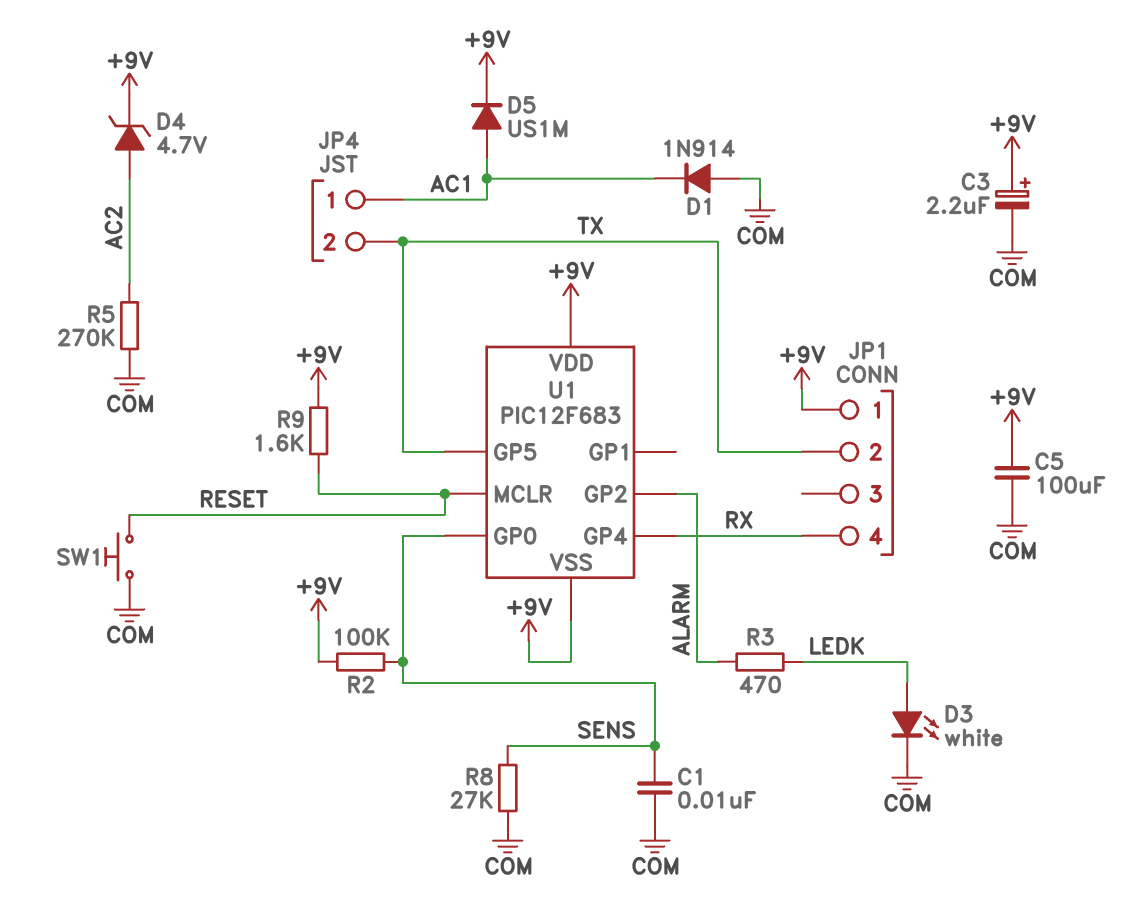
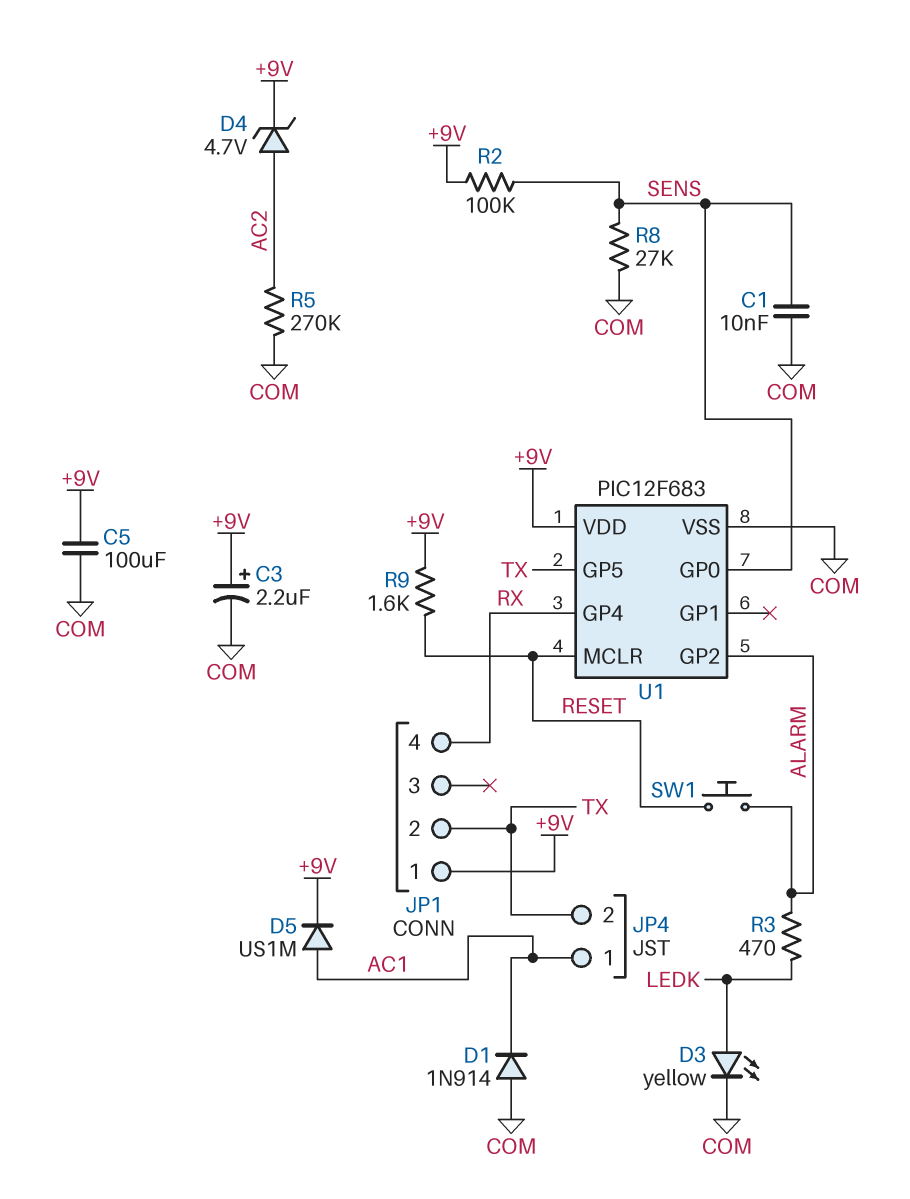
D3: LED white (A LEDK, K COM) -> LED yellow (A LEDK, K COM)
SW1: button (COM, RESET) -> button (ALARM, RESET)
U1 pin VSS: +9V -> COM

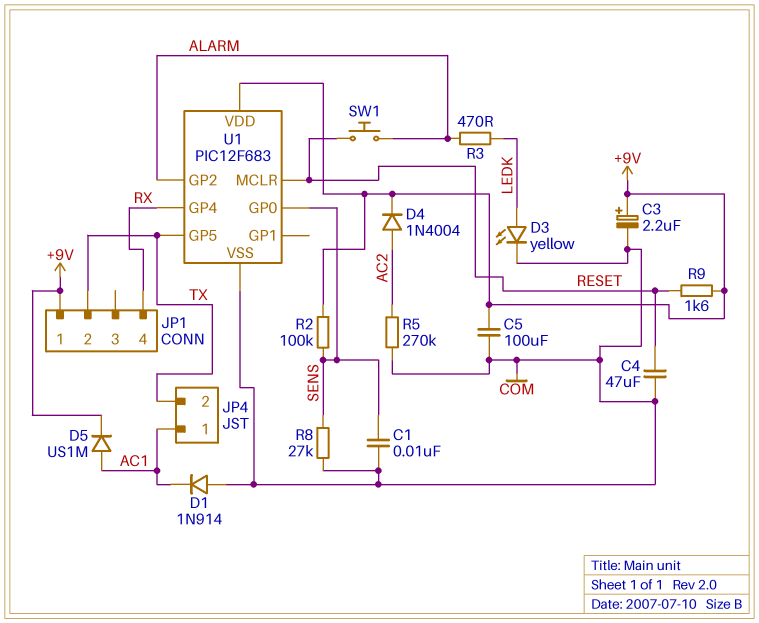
C4: none -> 47uF (COM, RESET)
D4: zener 4.7V (A AC2, K +9V) -> diode 1N4004 (A AC2, K +9V)

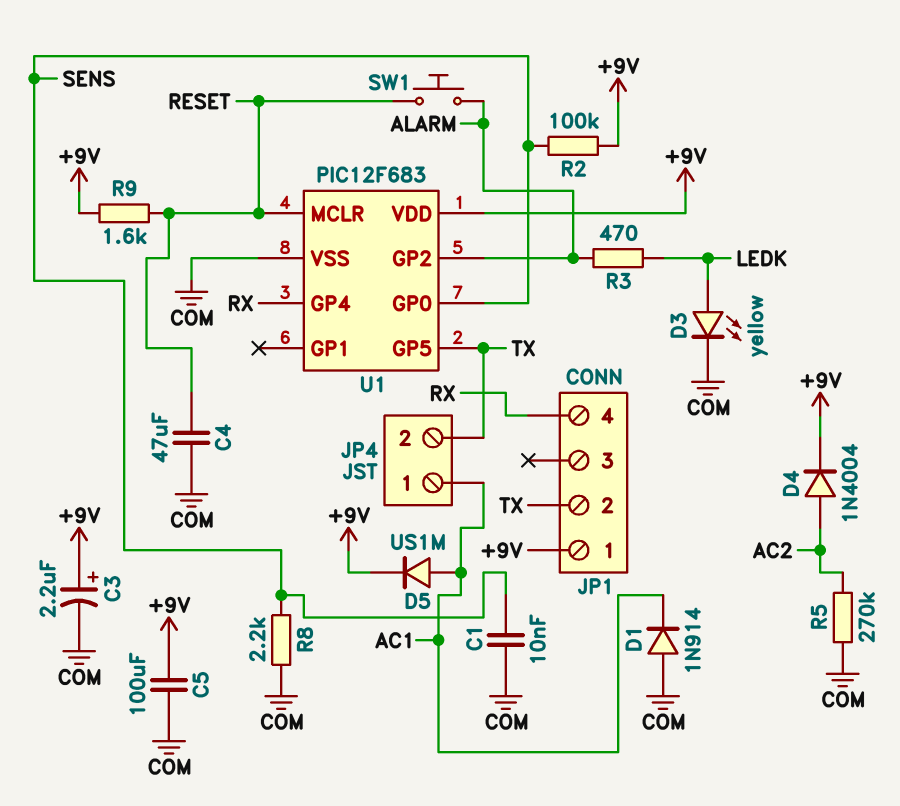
R8: 27k (COM, SENS) -> 2.2k (COM, SENS)

